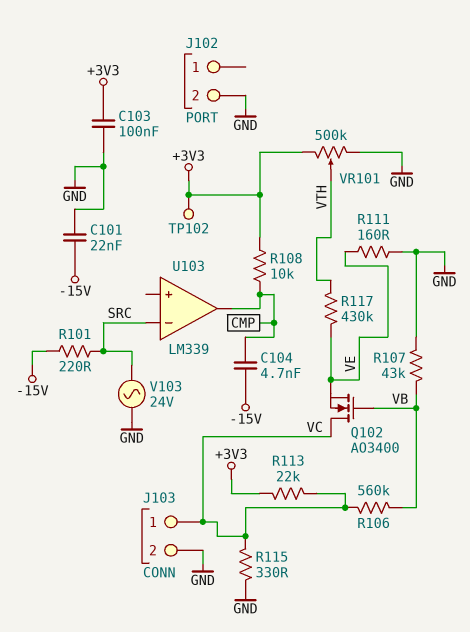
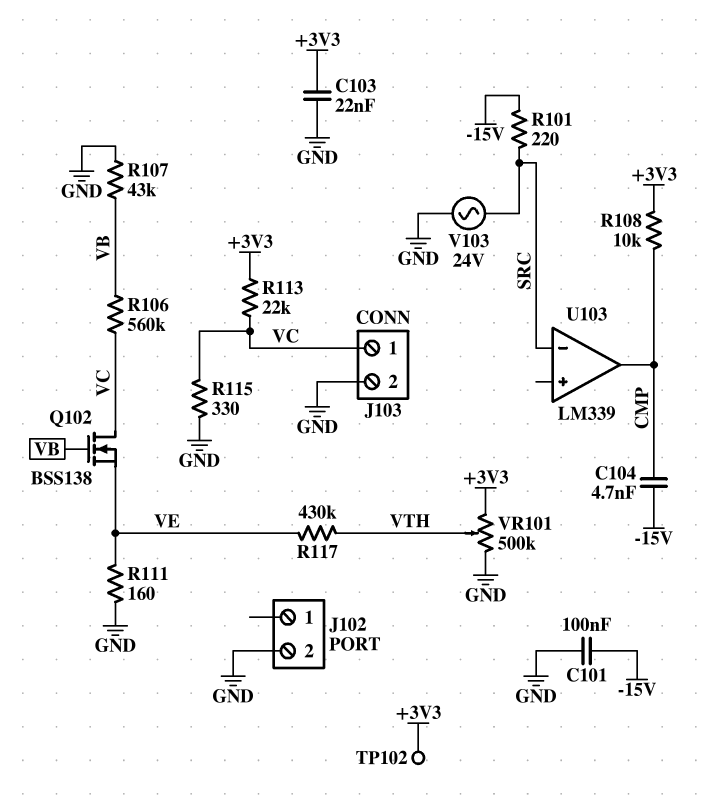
C101: 22nF (-15V, GND) -> 100nF (-15V, GND)
C103: 100nF (+3V3, GND) -> 22nF (+3V3, GND)
Q102: NMOS AO3400 (G VB, D VC, S VE) -> NMOS BSS138 (G VB, D VC, S VE)

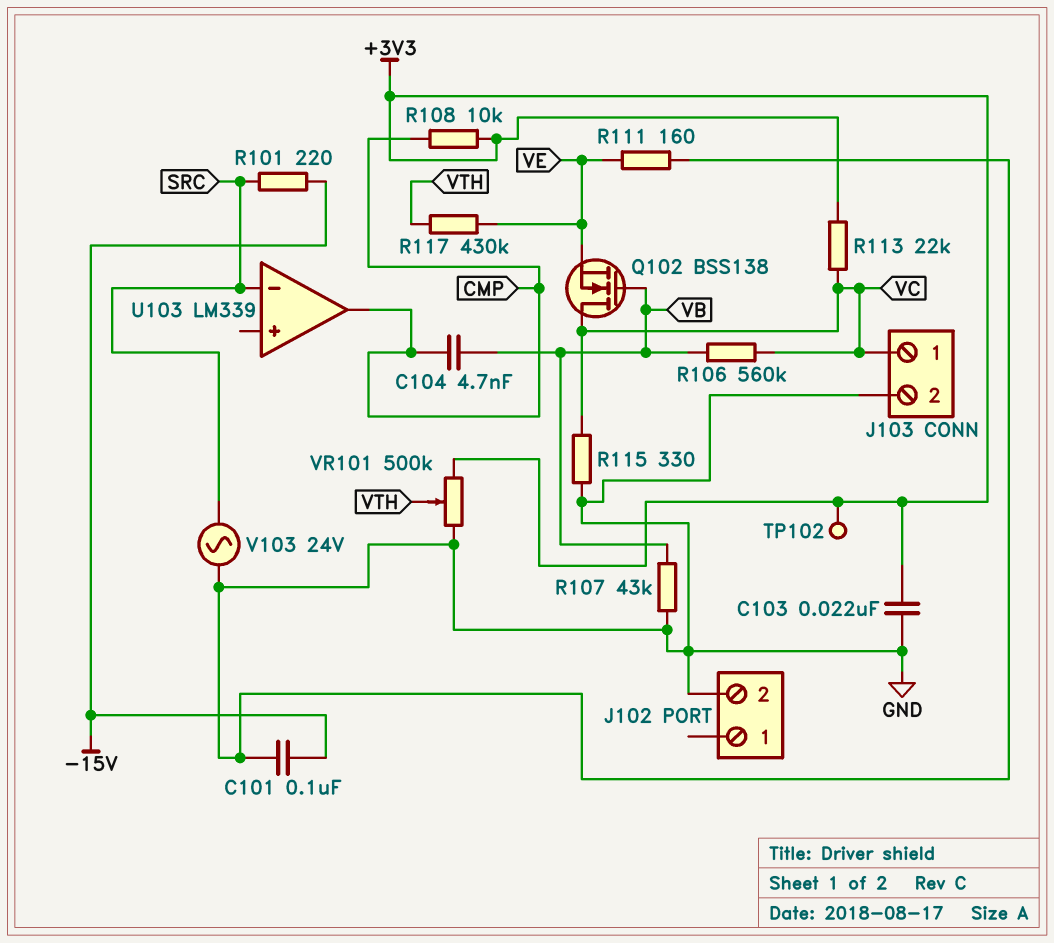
C104: 4.7nF (-15V, CMP) -> 4.7nF (CMP, VB)

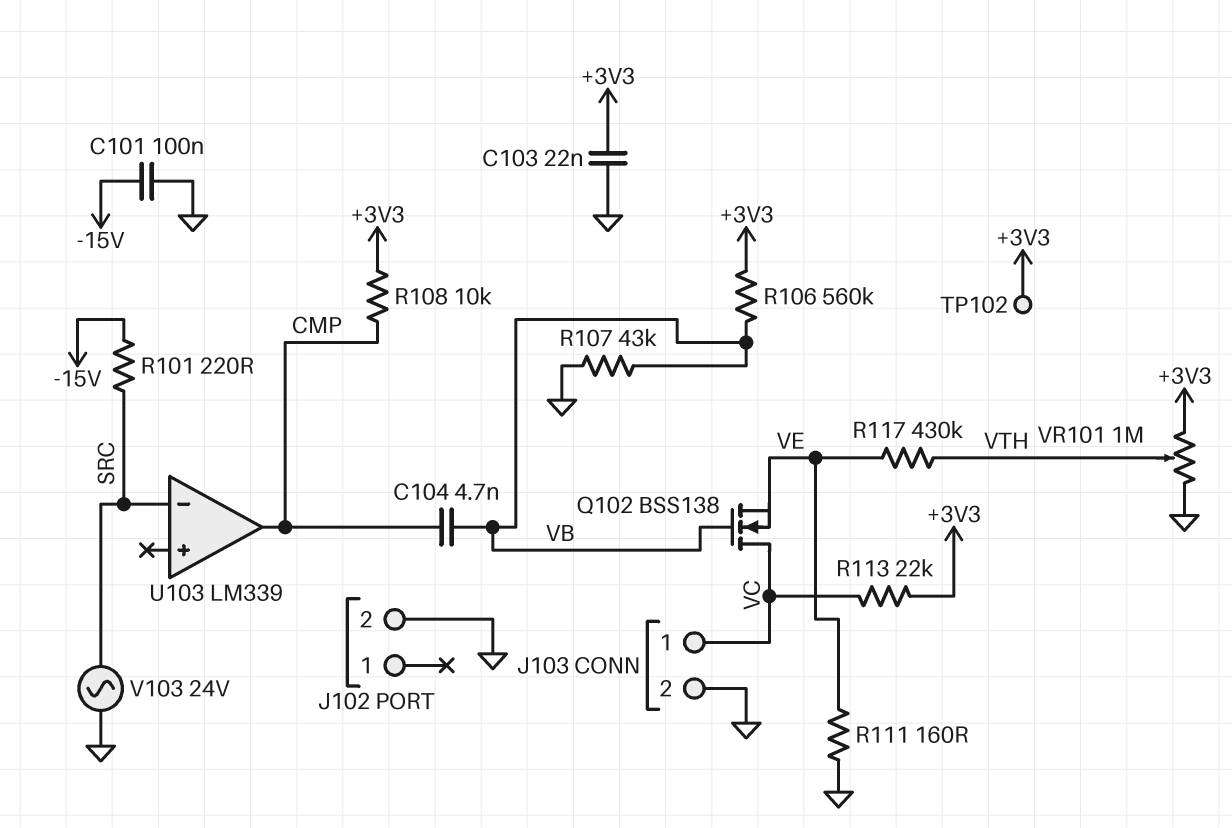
R106: 560k (VB, VC) -> 560k (+3V3, VB)
R115: 330 (GND, VC) -> none
VR101: 500k (+3V3, GND, wiper VTH) -> 1M (+3V3, GND, wiper VTH)

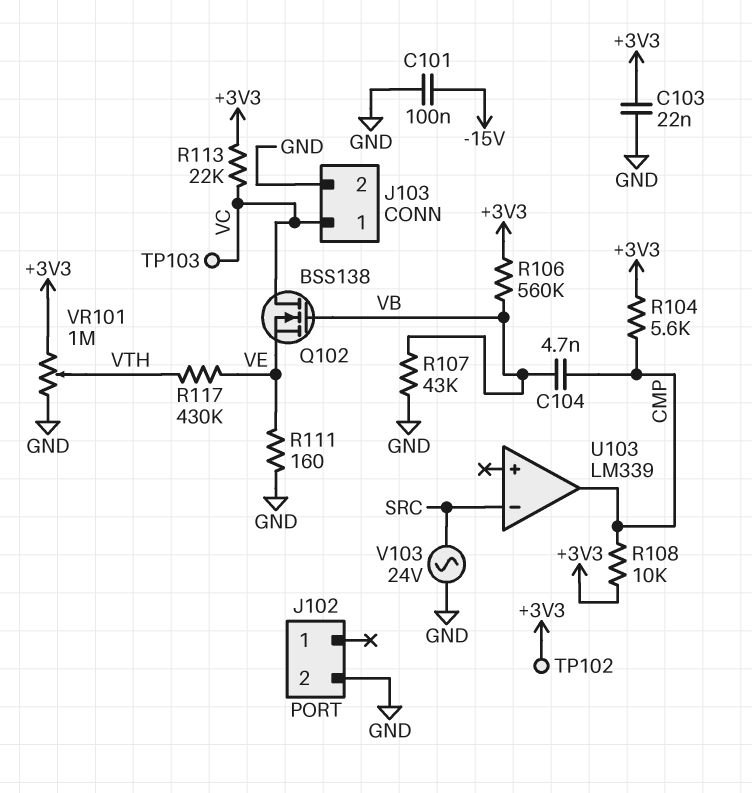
R101: 220 (-15V, SRC) -> none
R104: none -> 5.6k (+3V3, CMP)
TP103: none -> test point (VC)

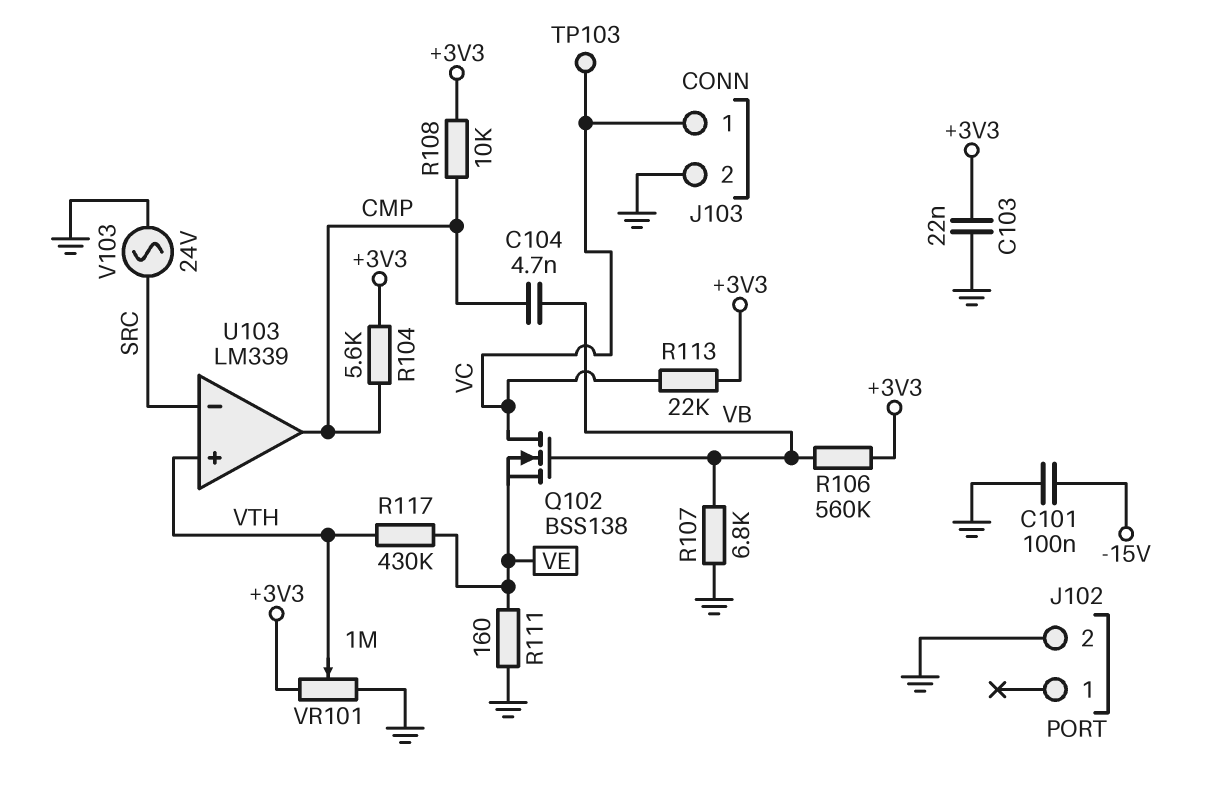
R107: 43k (GND, VB) -> 6.8k (GND, VB)
TP102: test point (+3V3) -> none
U103 pin in+: none -> VTH

